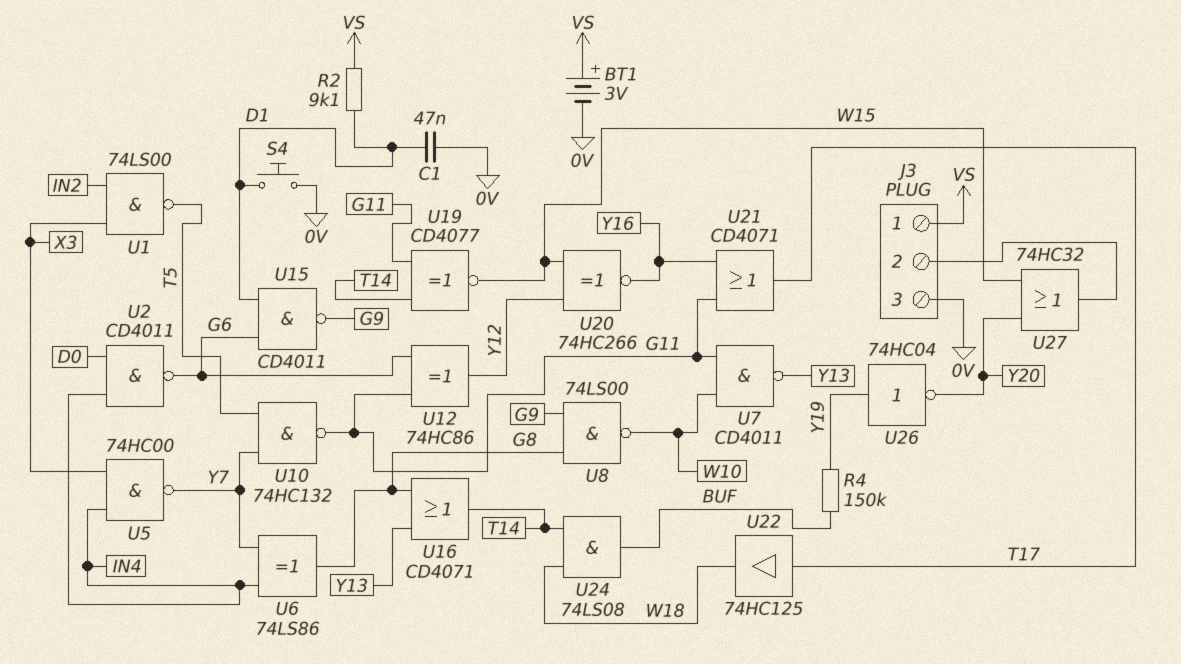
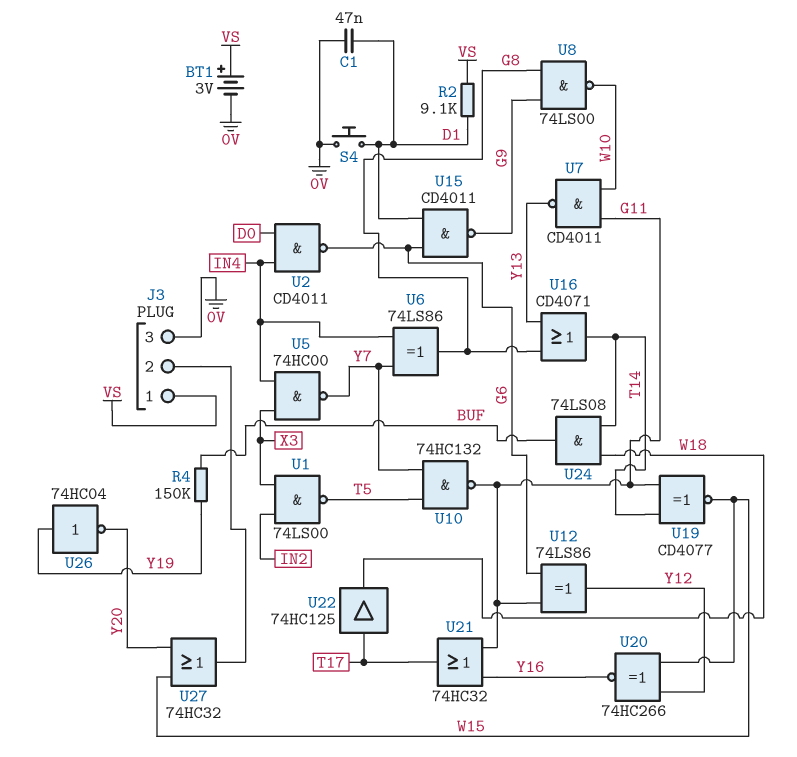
U12: XOR 74HC86 (in G6, in G11, out Y12) -> XOR 74LS86 (in G6, in G11, out Y12)
U21: OR CD4071 (in G11, in Y16, out T17) -> OR 74HC32 (in G11, in Y16, out T17)

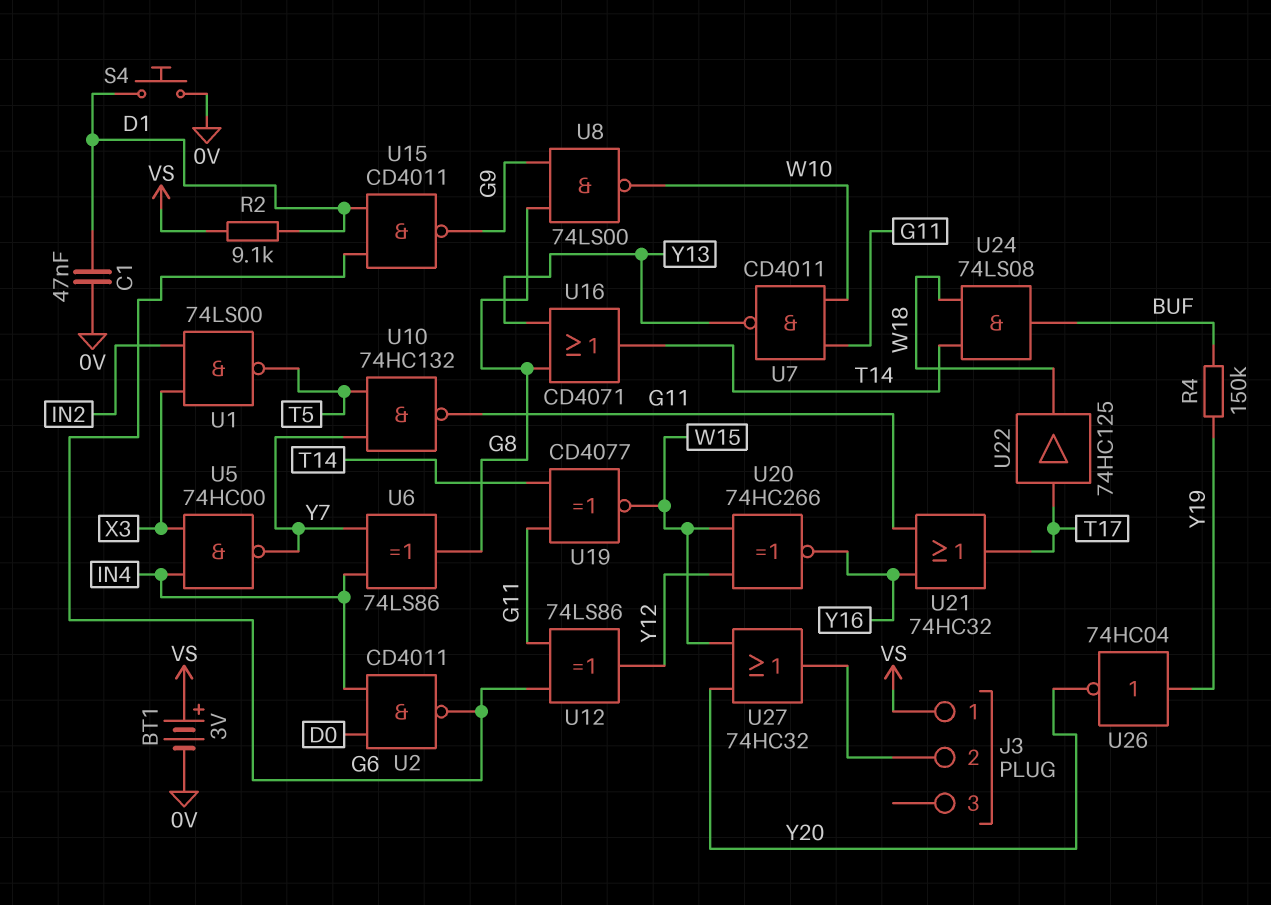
J3 pin 3: 0V -> none

